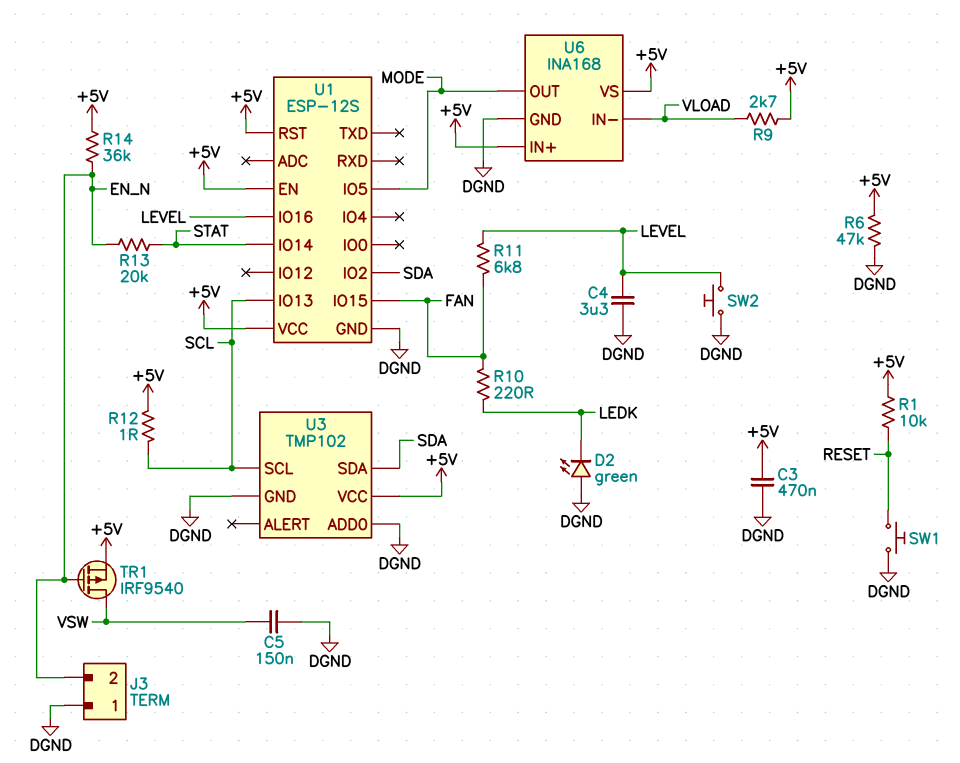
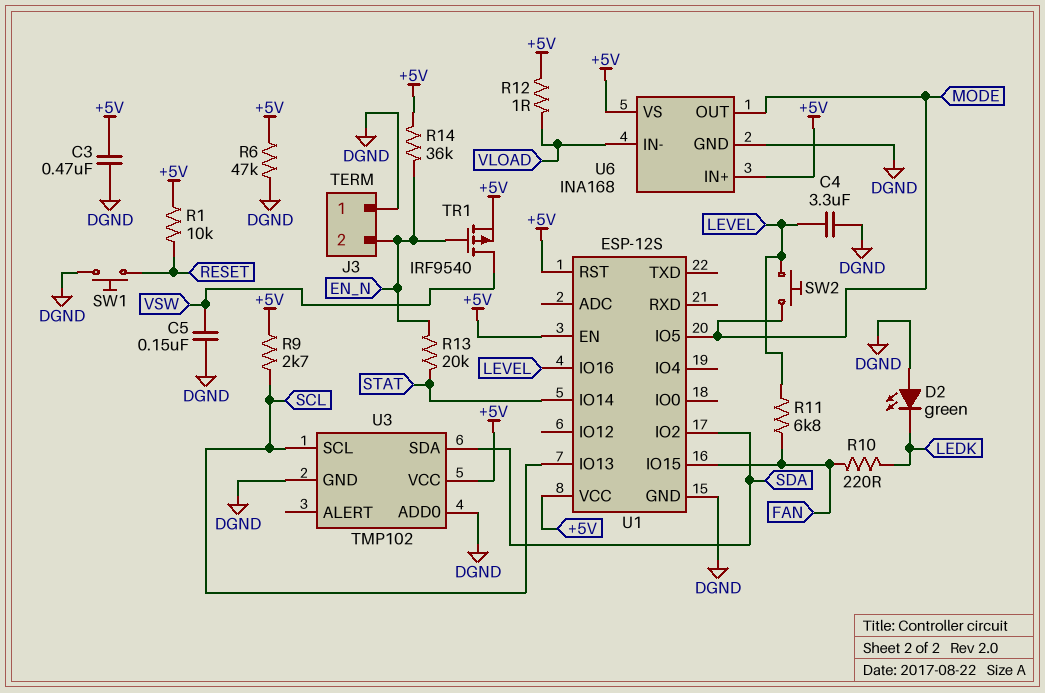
R9: 2.7k (+5V, VLOAD) -> 2.7k (+5V, SCL)
R12: 1 (+5V, SCL) -> 1 (+5V, VLOAD)
SW2: button (DGND, LEVEL) -> button (LEVEL, MODE)

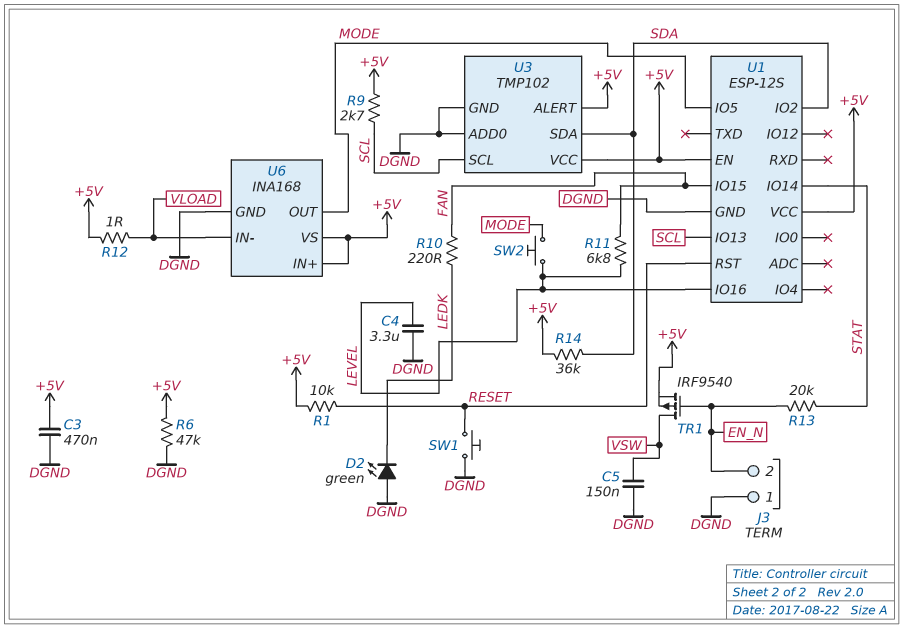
R14: 36k (+5V, EN_N) -> 36k (+5V, SDA)
U1 pin RST: +5V -> RESET
U3 pin ALERT: none -> +5V

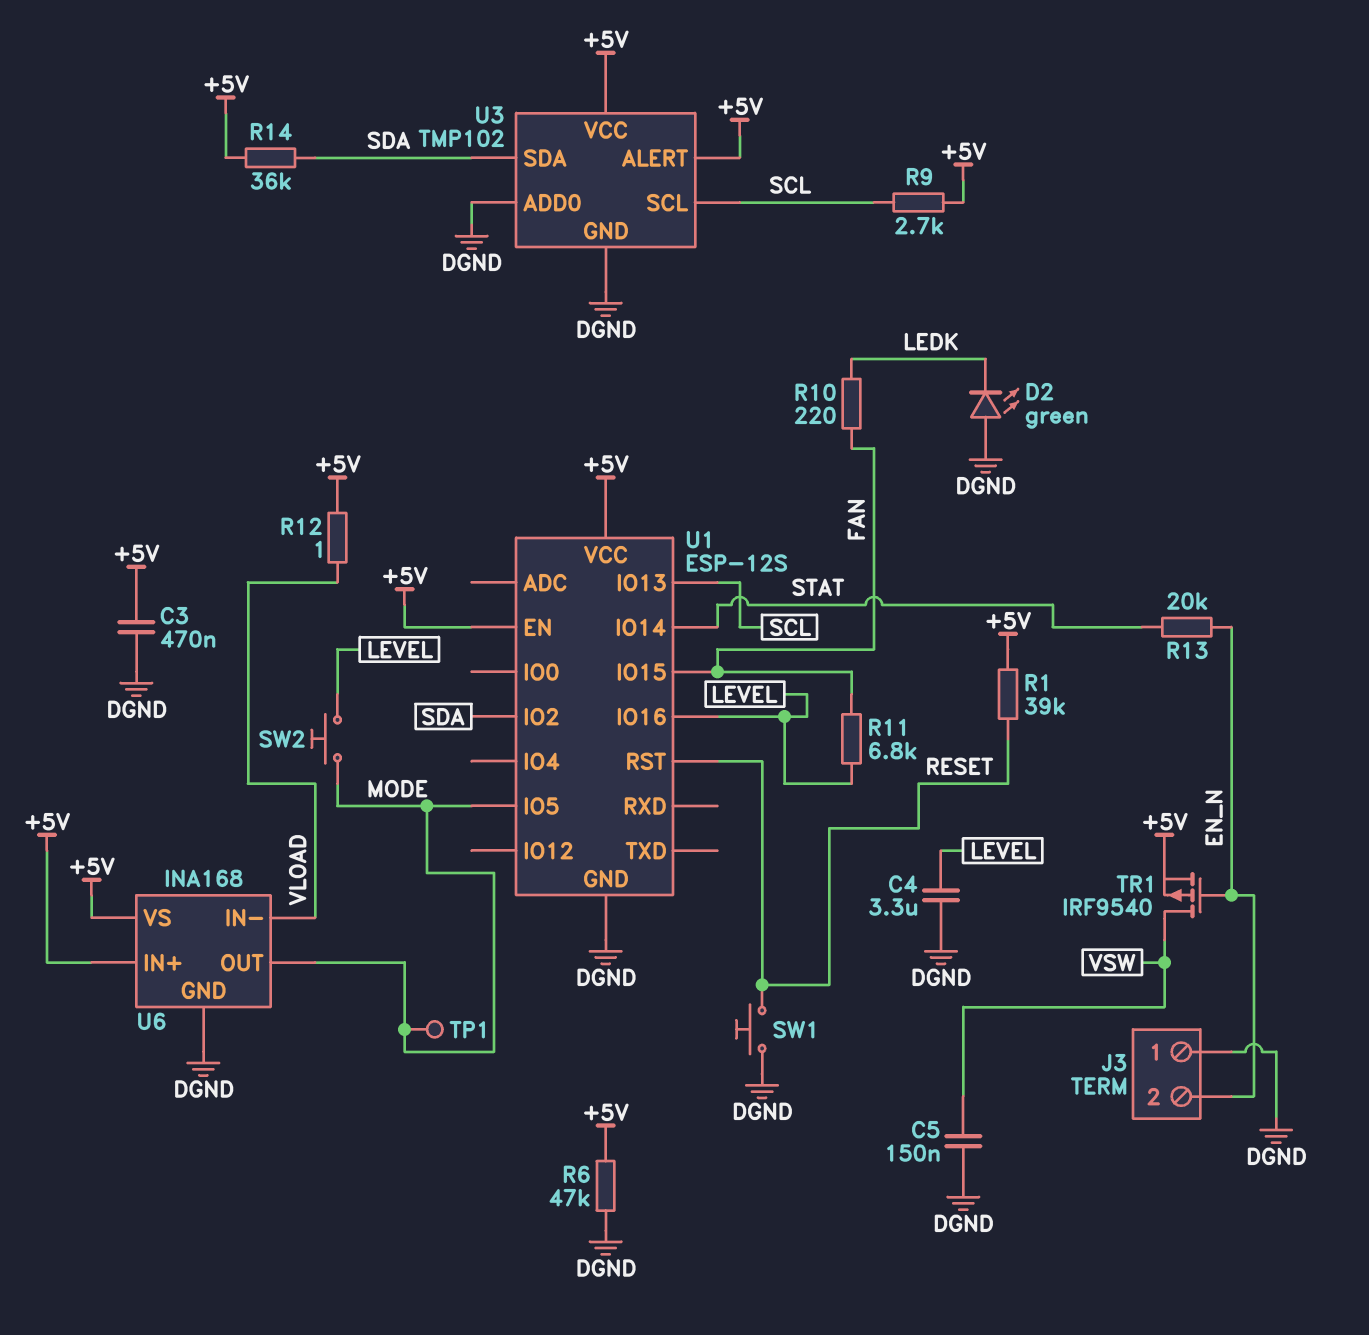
R1: 10k (+5V, RESET) -> 39k (+5V, RESET)
TP1: none -> test point (MODE)

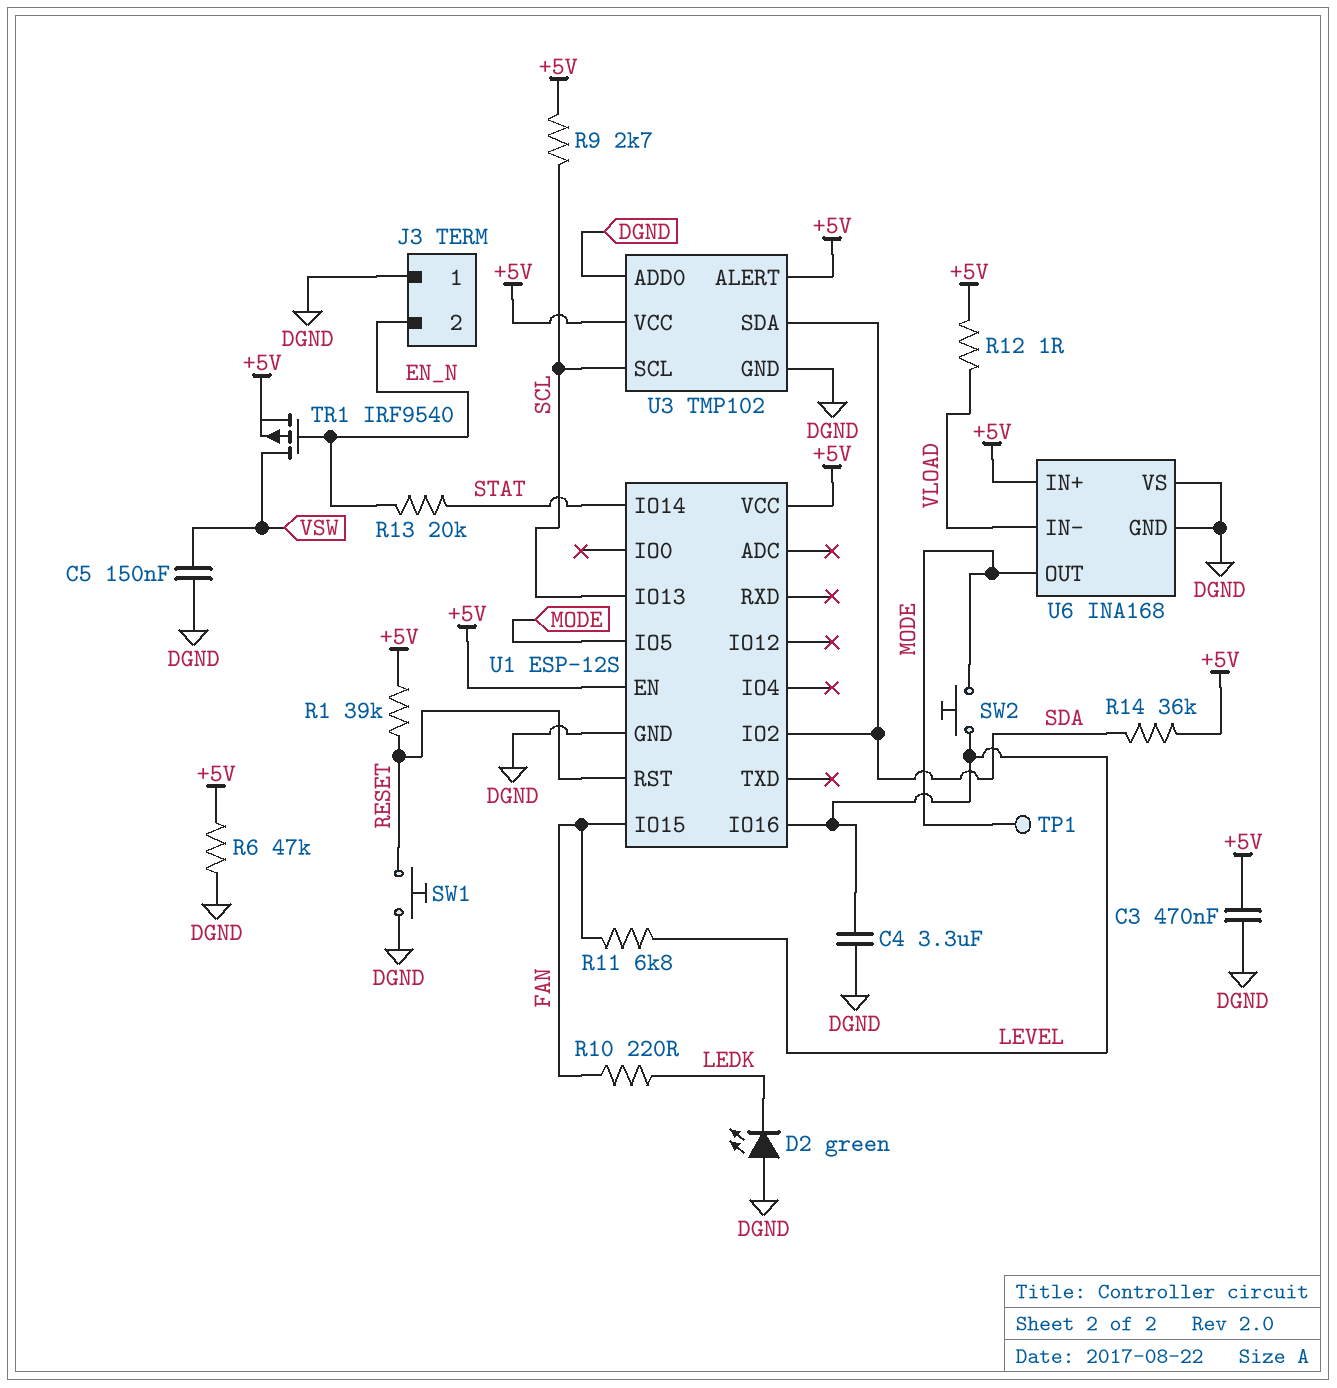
U6 pin VS: +5V -> DGND

